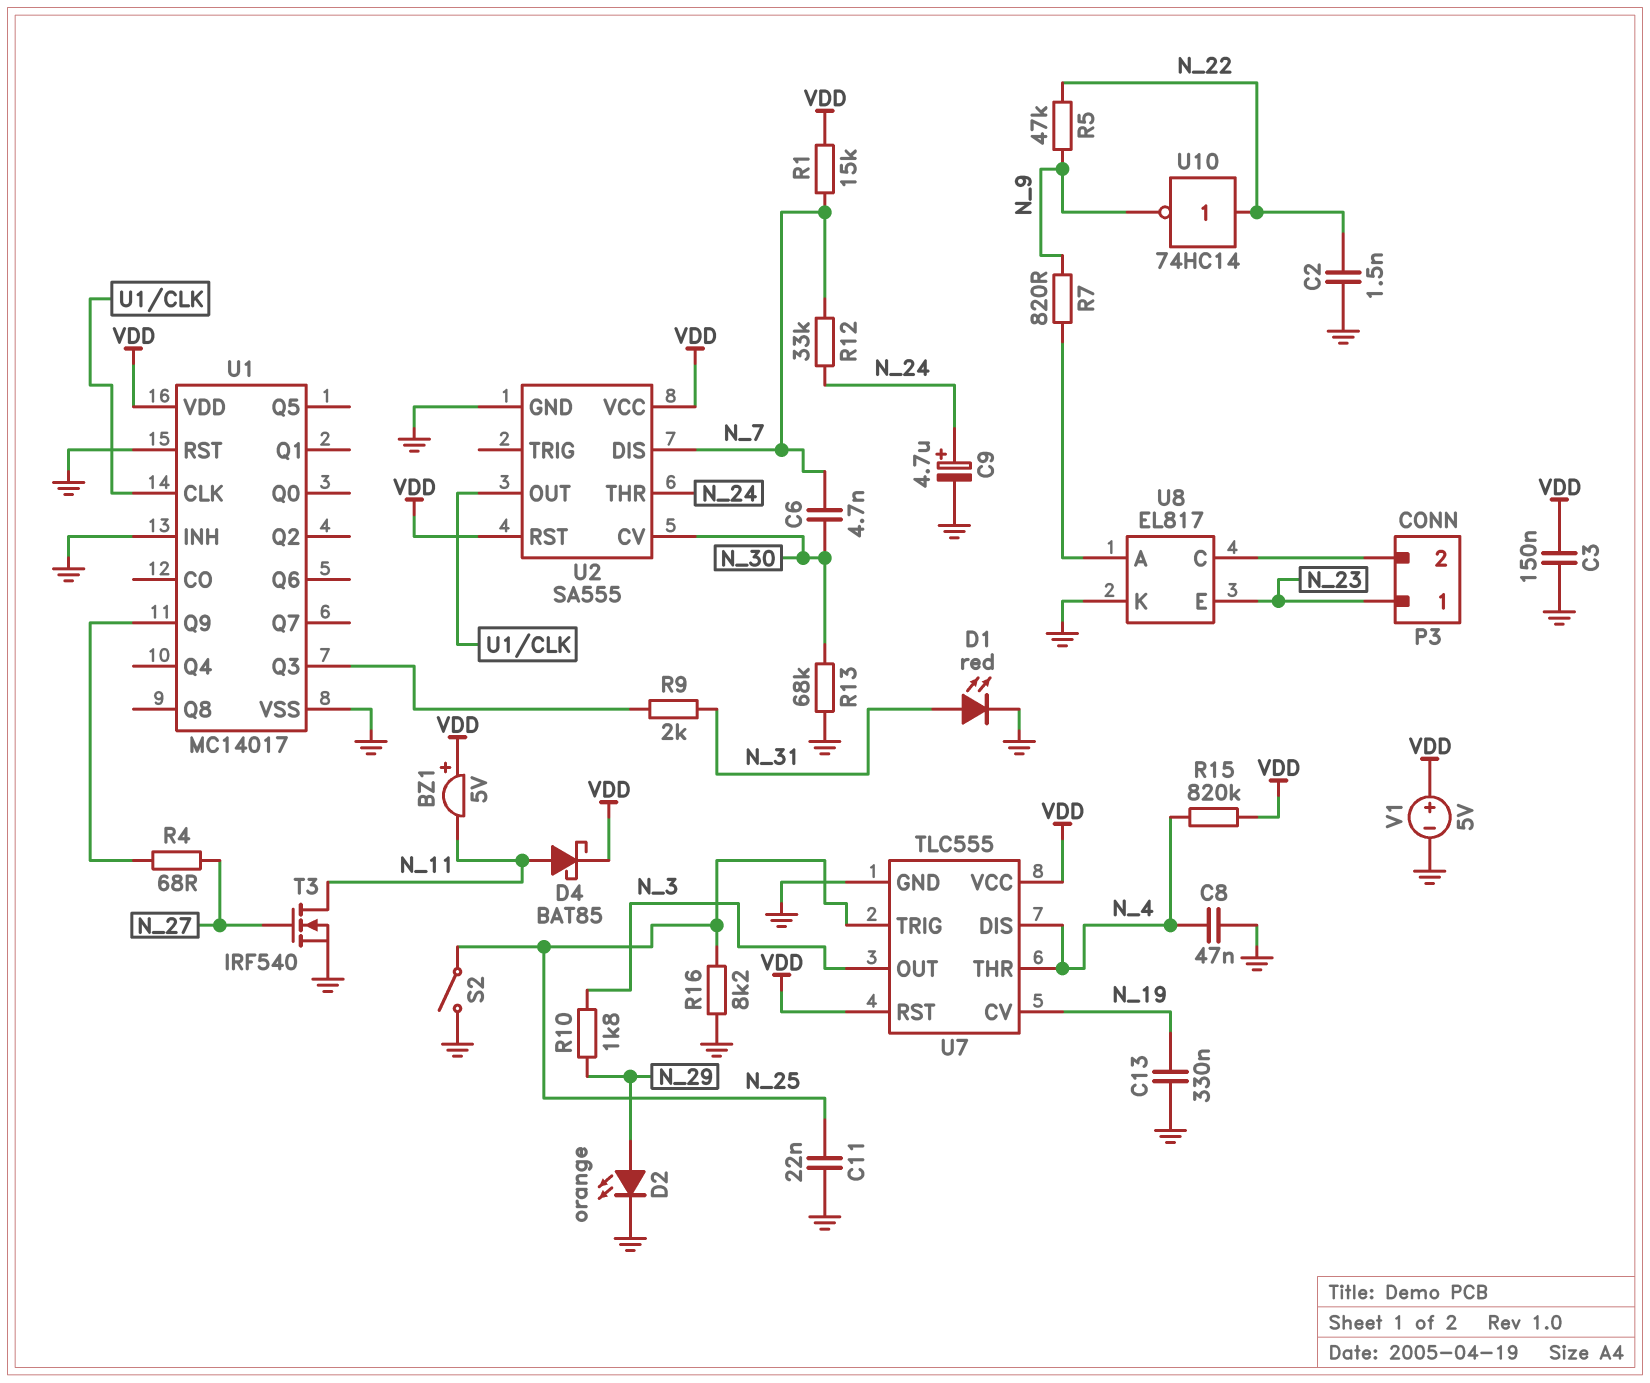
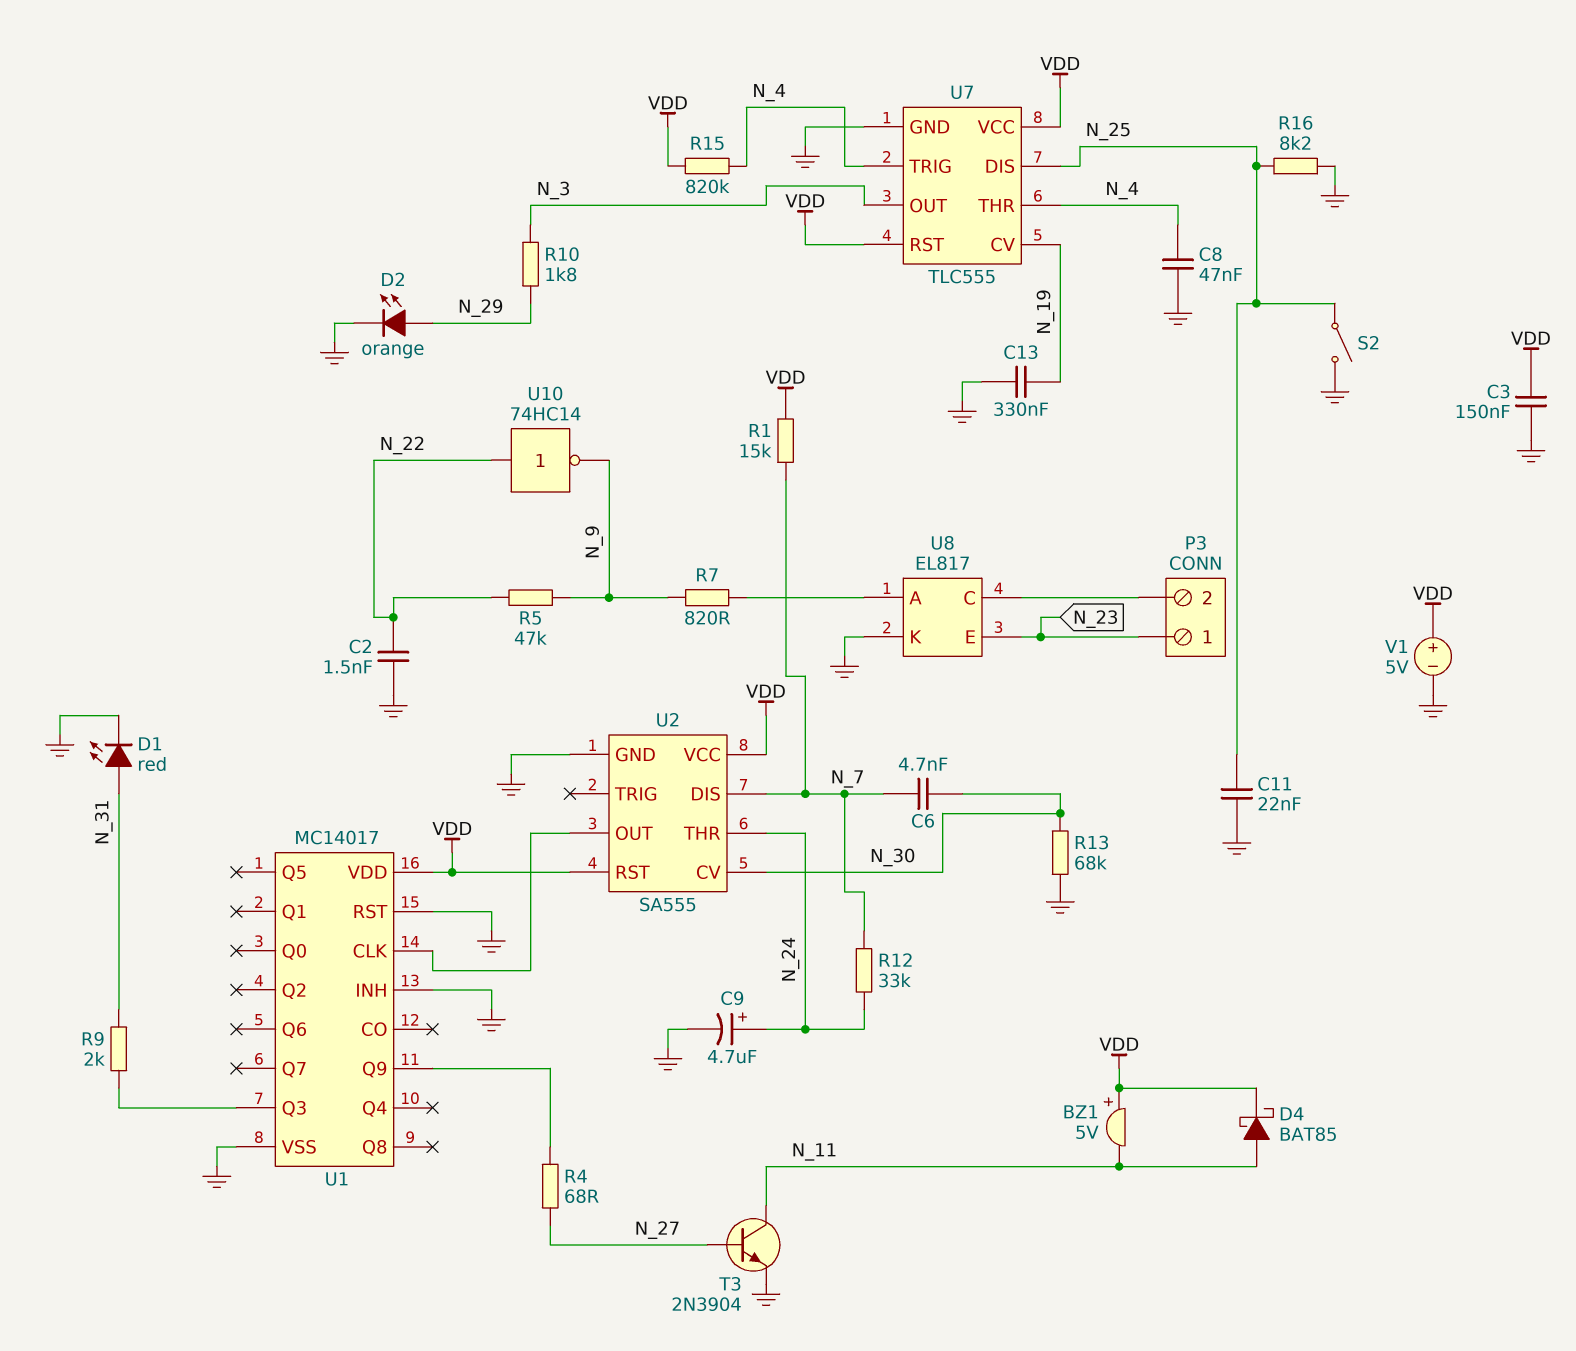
T3: NMOS IRF540 (G N_27, D N_11, S GND) -> NPN 2N3904 (B N_27, C N_11, E GND)
U7 pin DIS: N_4 -> N_25
U7 pin TRIG: N_25 -> N_4

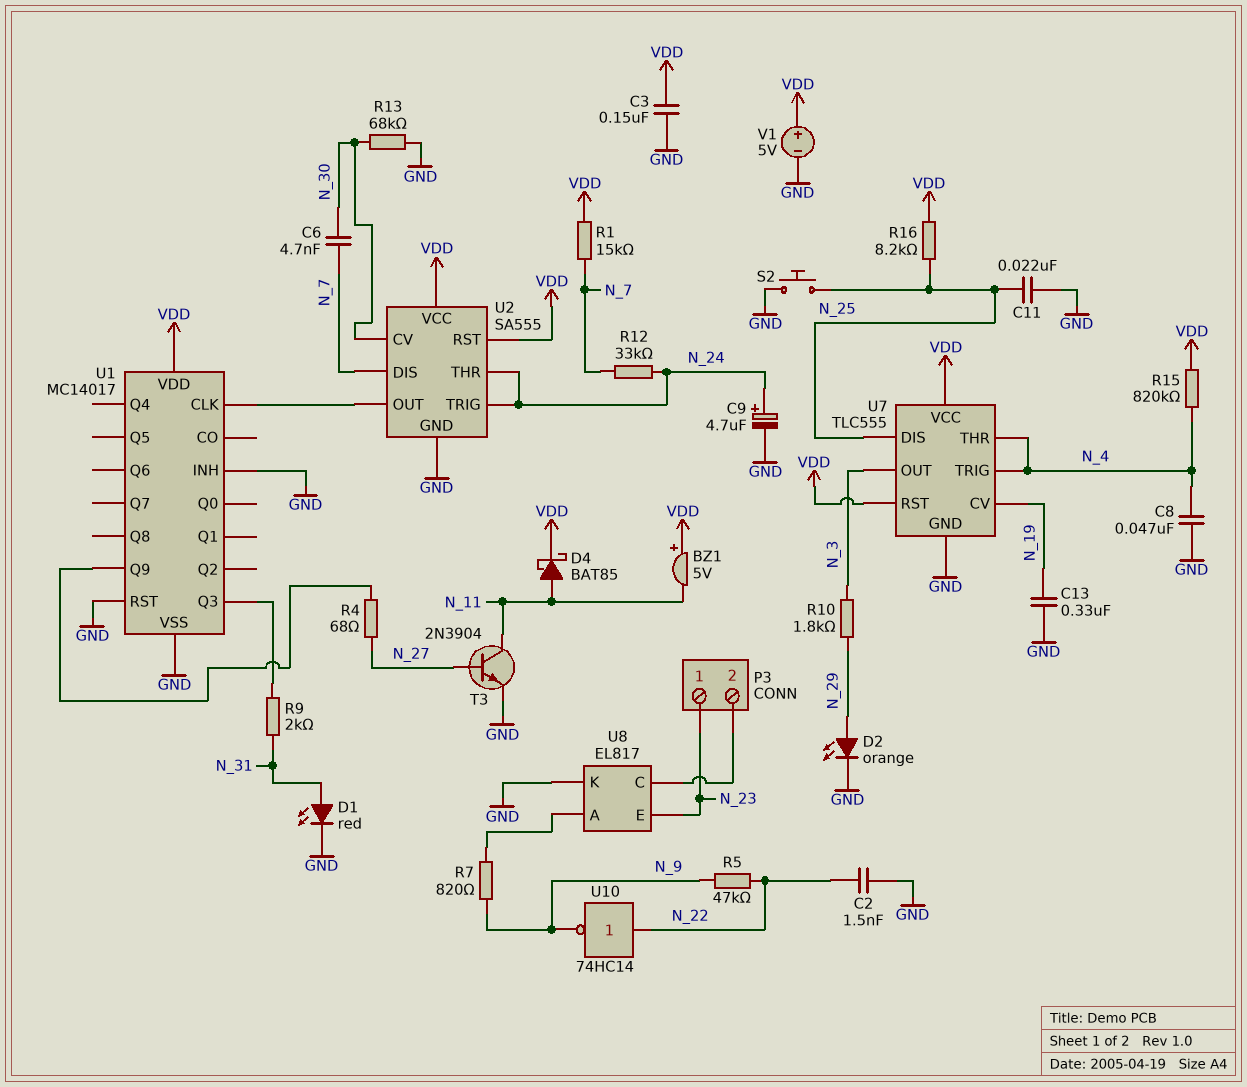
R16: 8.2k (GND, N_25) -> 8.2k (N_25, VDD)
S2: switch (GND, N_25) -> button (GND, N_25)
U2 pin TRIG: none -> N_24

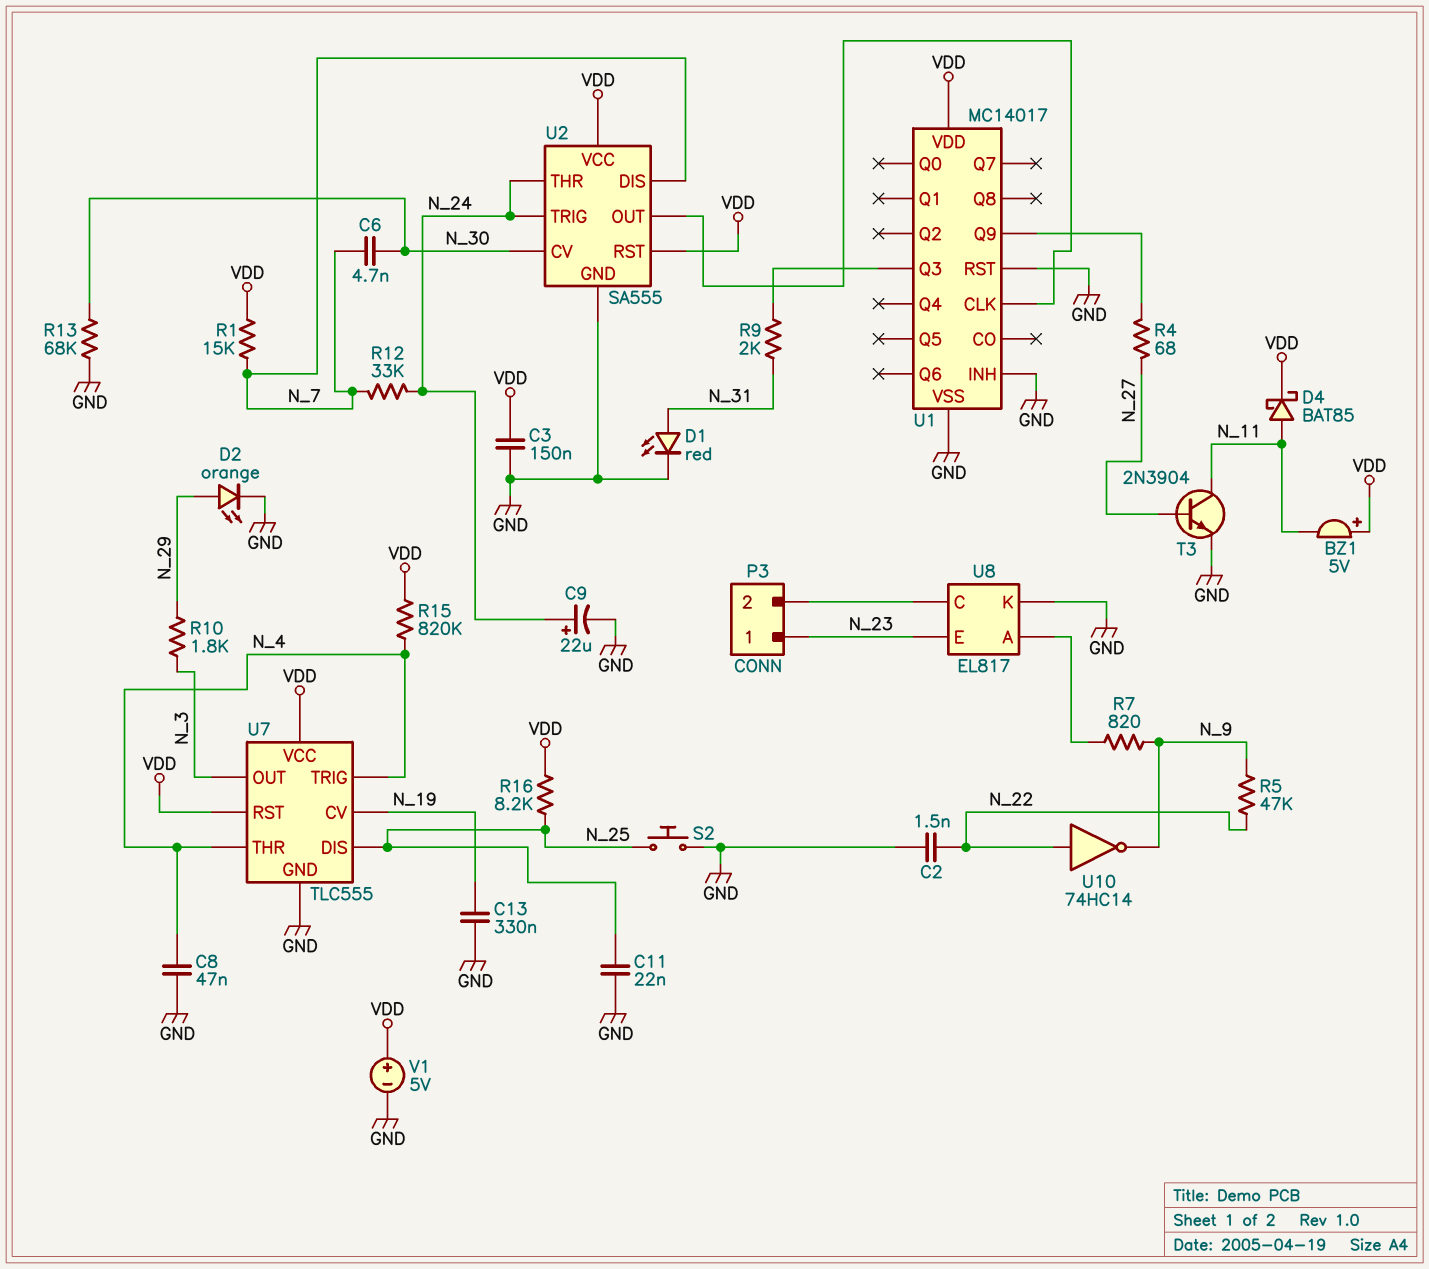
C9: 4.7uF (plus N_24, minus GND) -> 22uF (plus N_24, minus GND)

